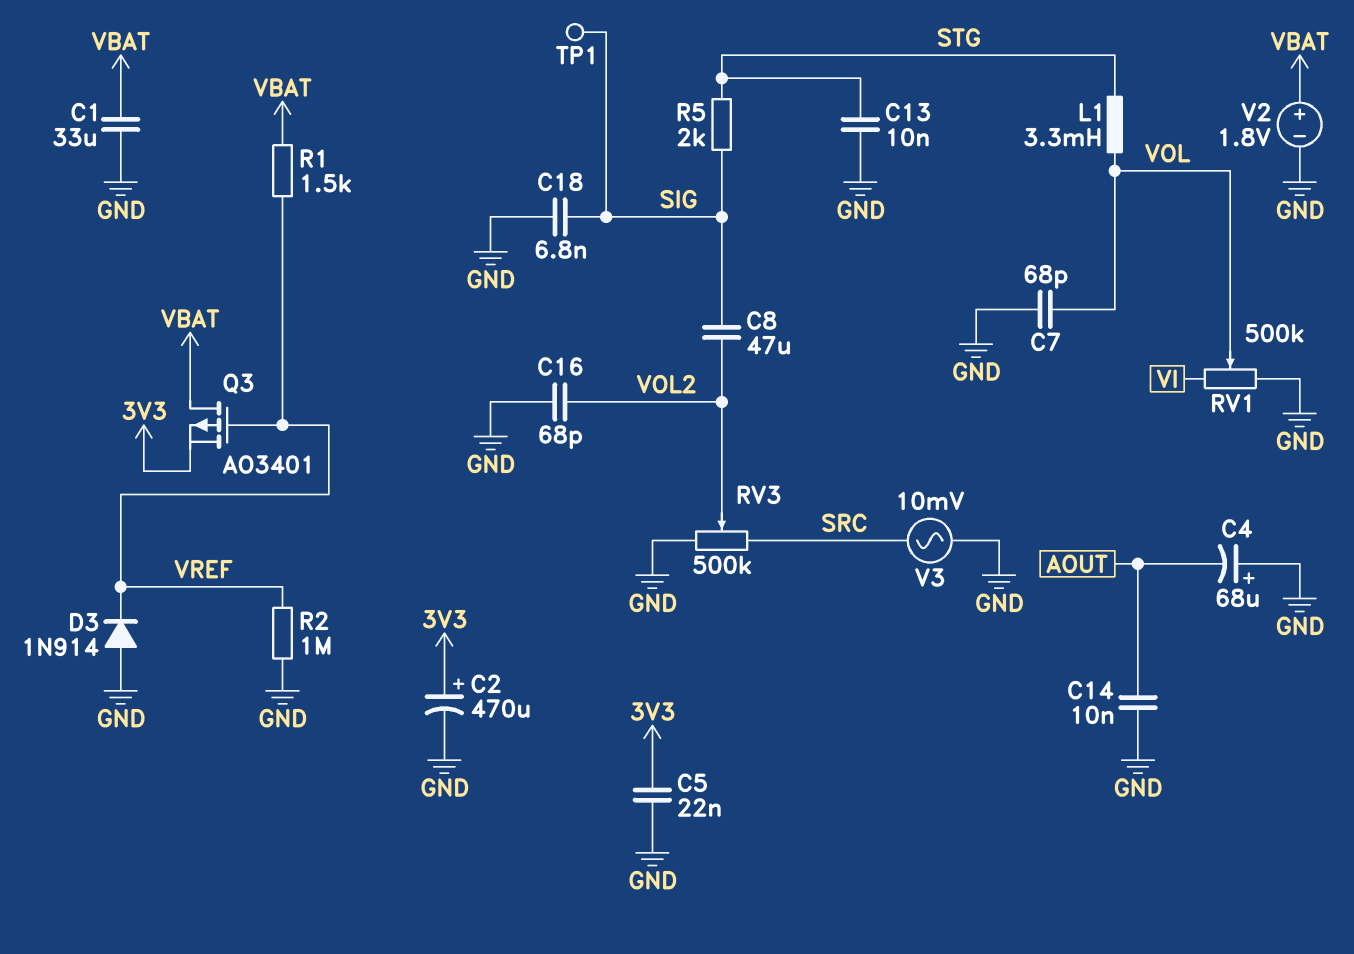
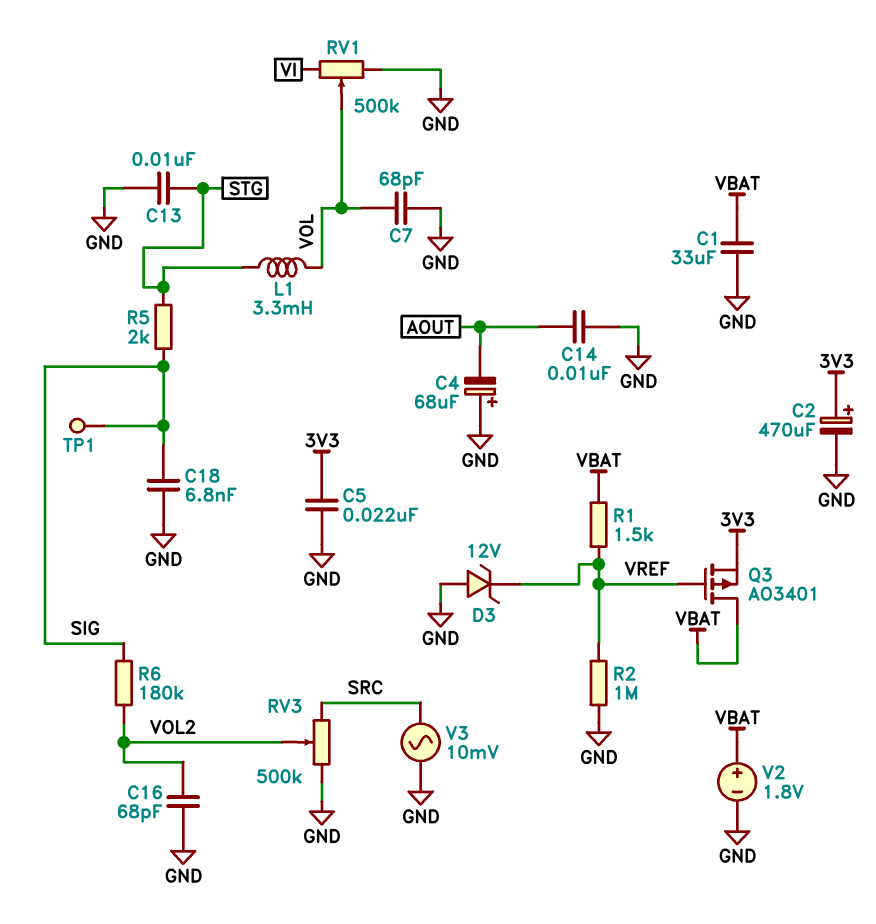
C8: 47uF (SIG, VOL2) -> none
D3: diode 1N914 (A GND, K VREF) -> zener 12V (A GND, K VREF)
R6: none -> 180k (SIG, VOL2)

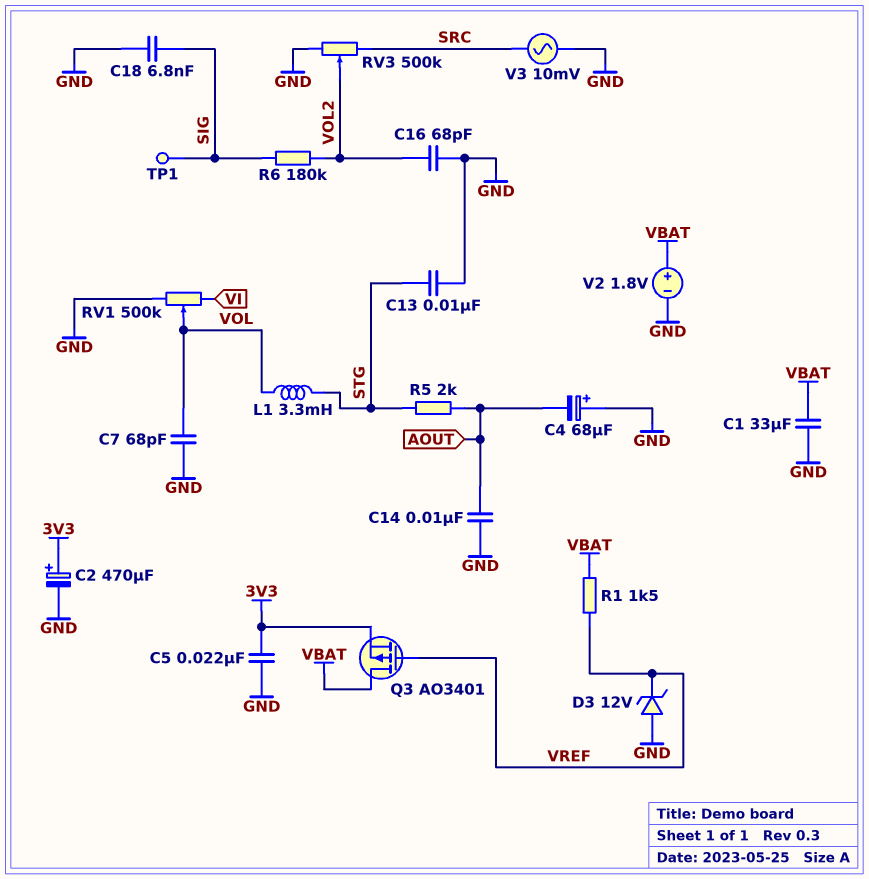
R2: 1M (GND, VREF) -> none
R5: 2k (SIG, STG) -> 2k (AOUT, STG)

